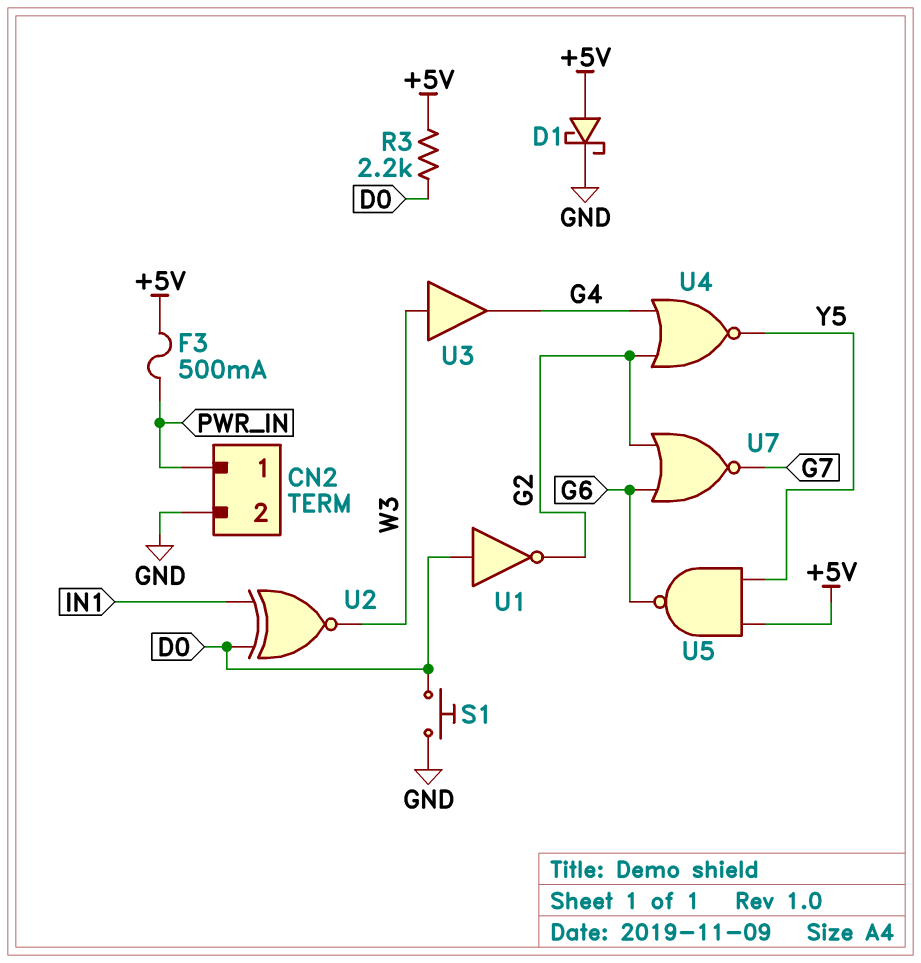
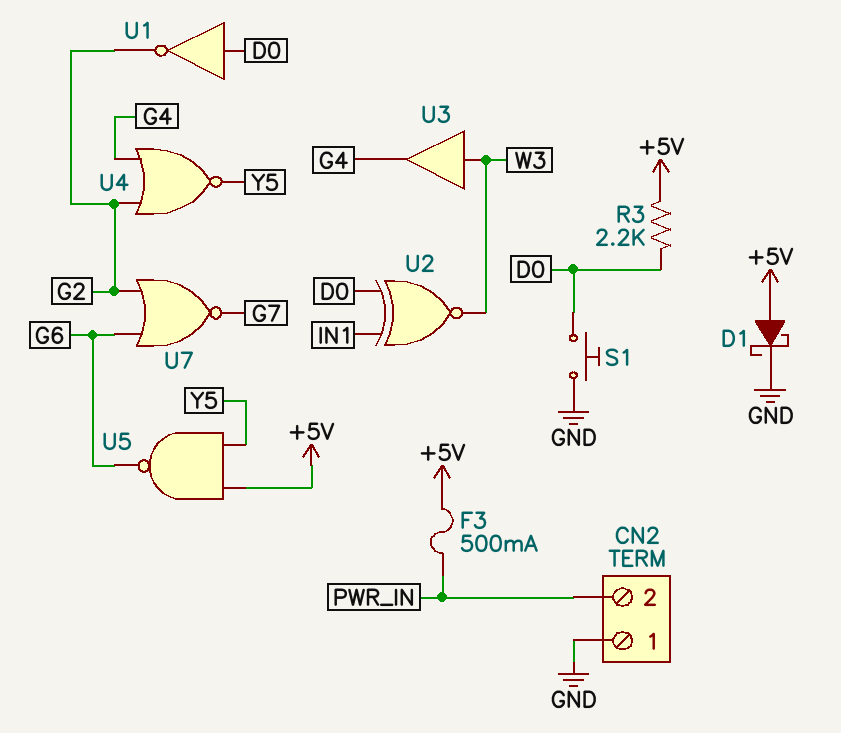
CN2 pin 1: PWR_IN -> GND
CN2 pin 2: GND -> PWR_IN

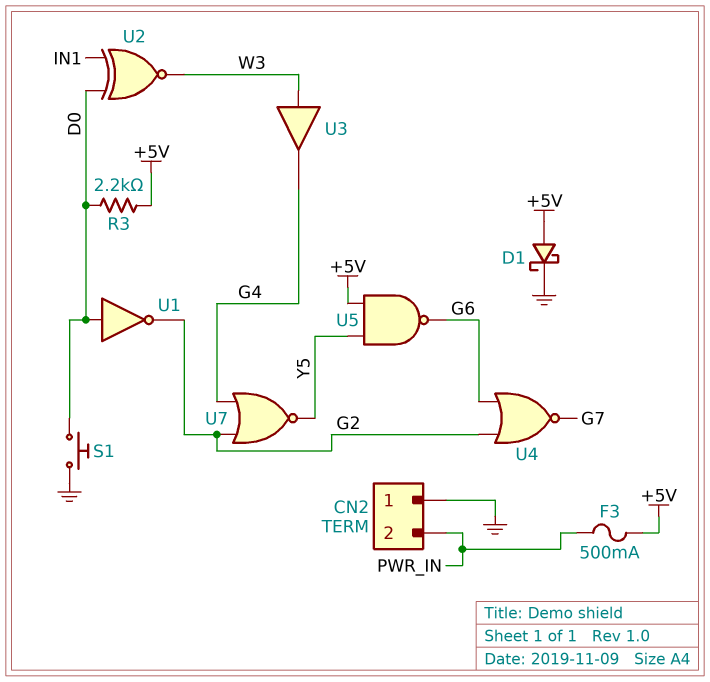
U4: NOR (in G2, in G4, out Y5) -> NOR (in G2, in G6, out G7)
U7: NOR (in G2, in G6, out G7) -> NOR (in G2, in G4, out Y5)

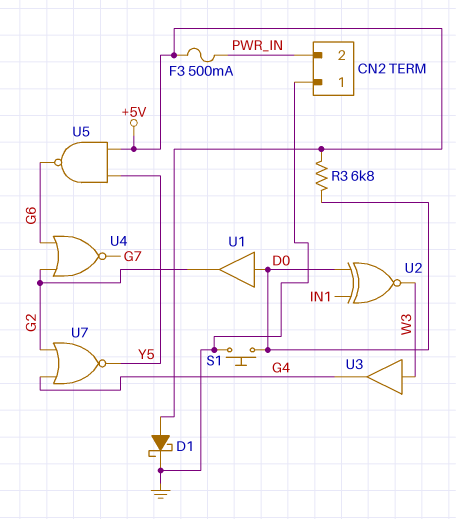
R3: 2.2k (+5V, D0) -> 6.8k (+5V, D0)
U1: NOT (in D0, out G2) -> buffer (in D0, out G2)

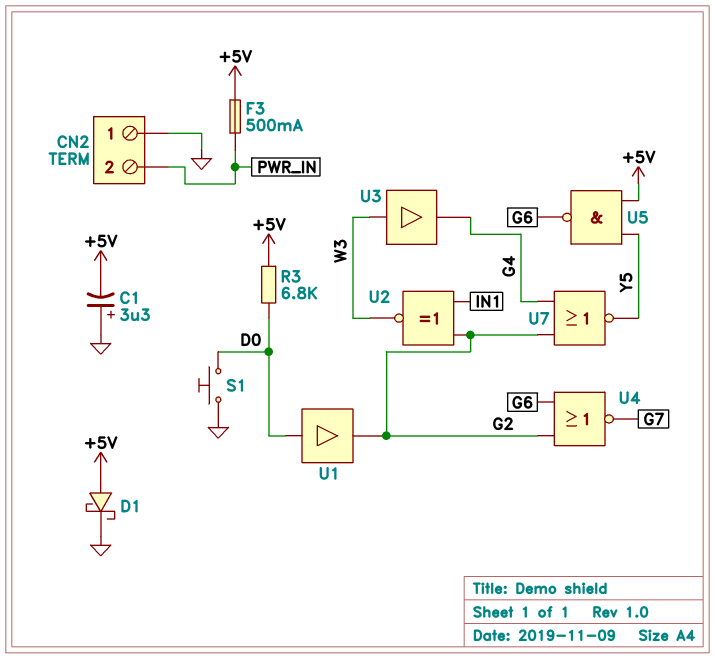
C1: none -> 3.3uF (plus GND, minus +5V)
U2: XNOR (in D0, in IN1, out W3) -> XNOR (in G2, in IN1, out W3)

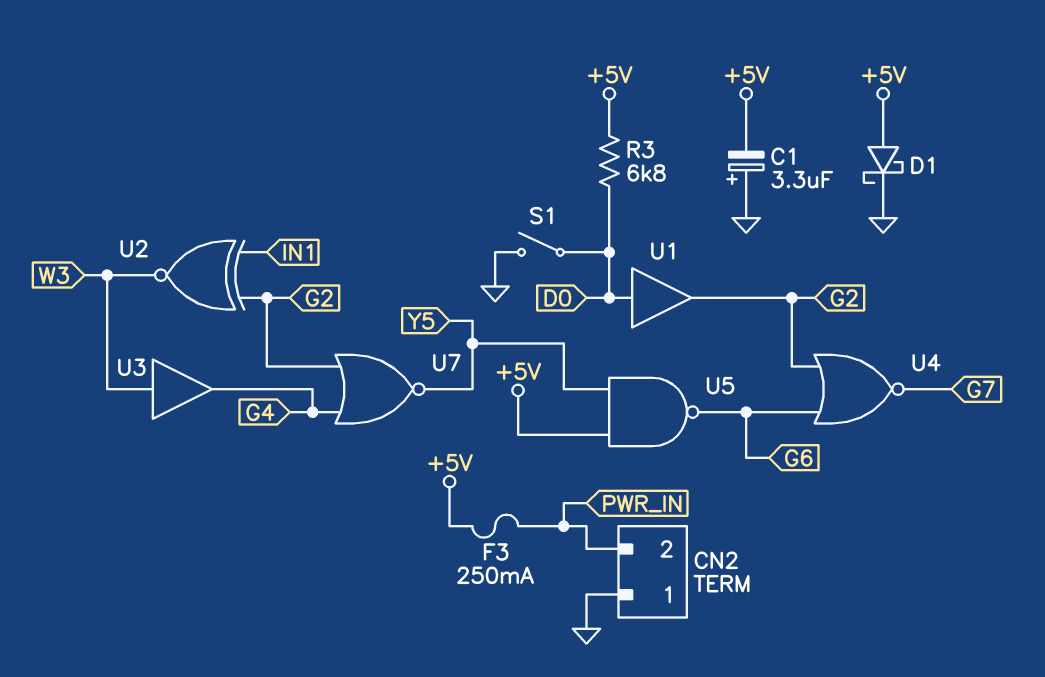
F3: 500mA (+5V, PWR_IN) -> 250mA (+5V, PWR_IN)
S1: button (D0, GND) -> switch (D0, GND)

